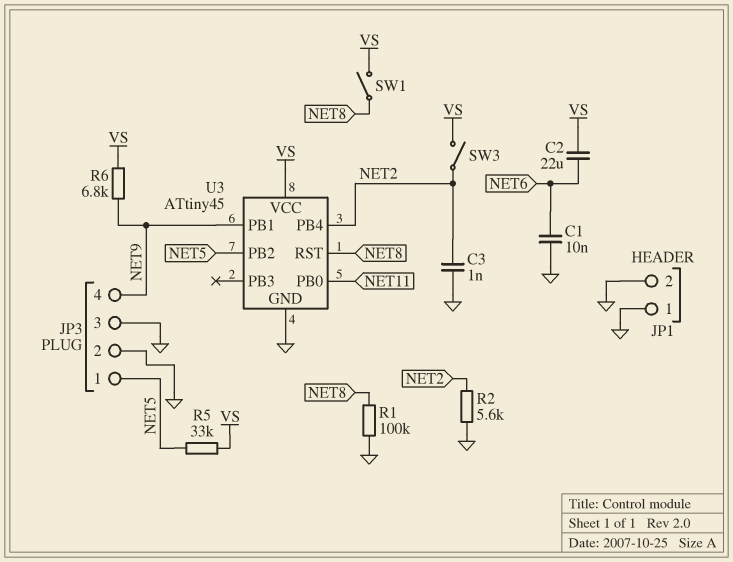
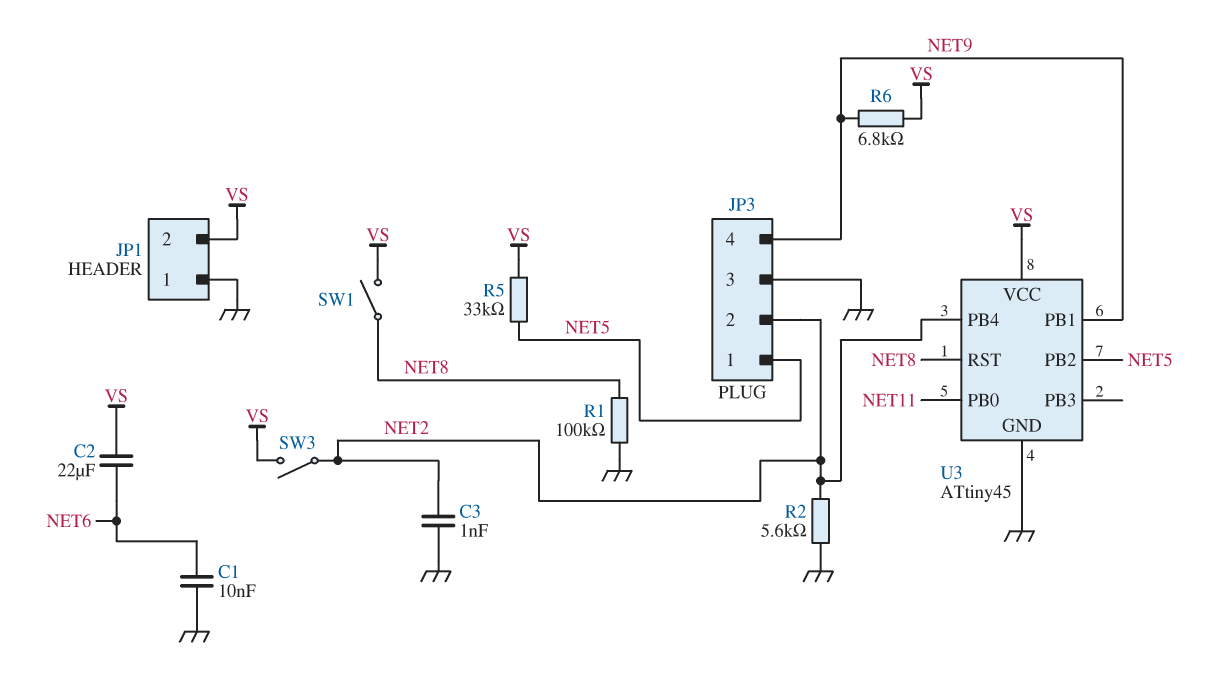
JP1 pin 2: GND -> VS
JP3 pin 2: GND -> NET2

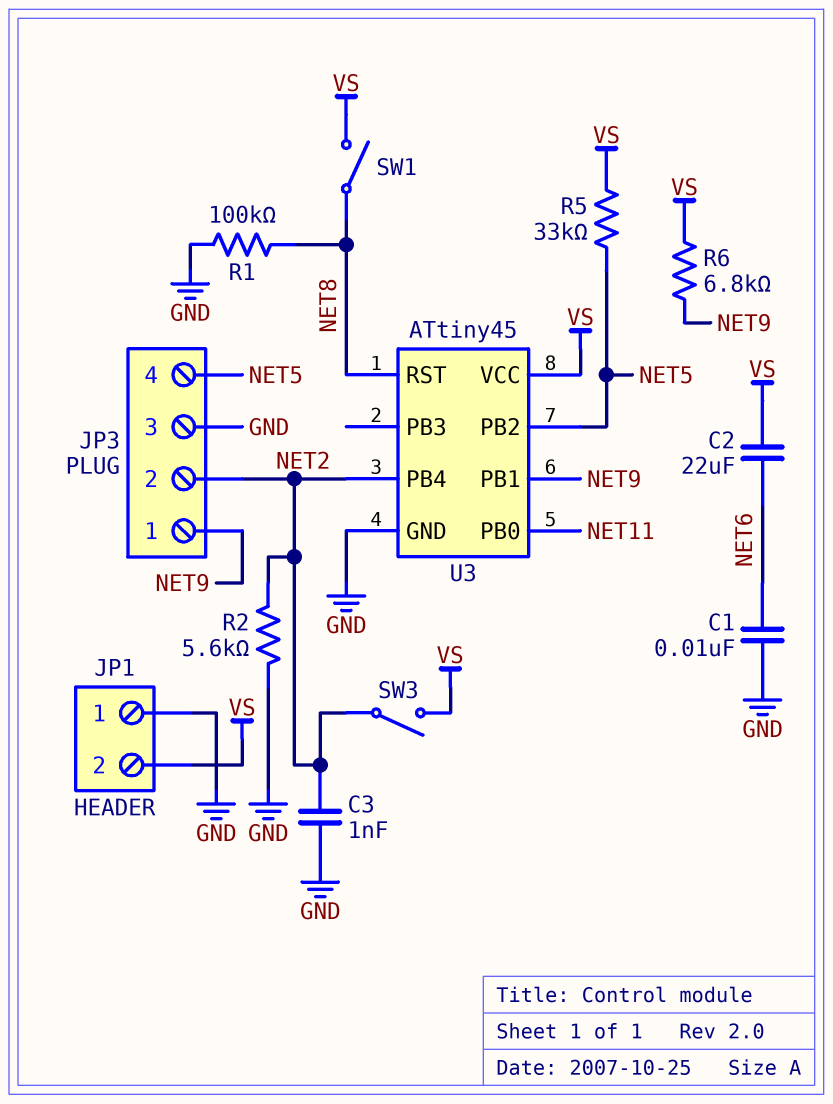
JP3 pin 1: NET5 -> NET9
JP3 pin 4: NET9 -> NET5

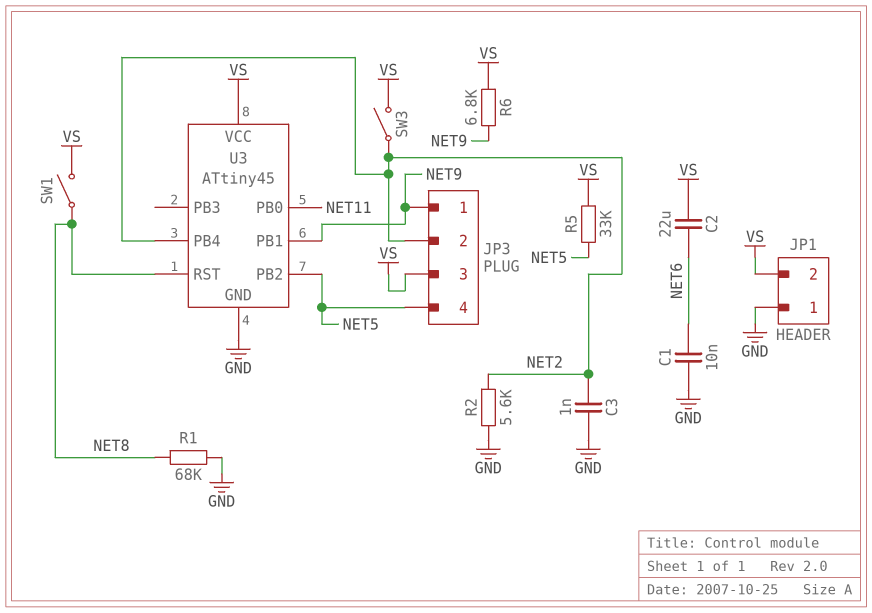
JP3 pin 3: GND -> VS
R1: 100k (GND, NET8) -> 68k (GND, NET8)

